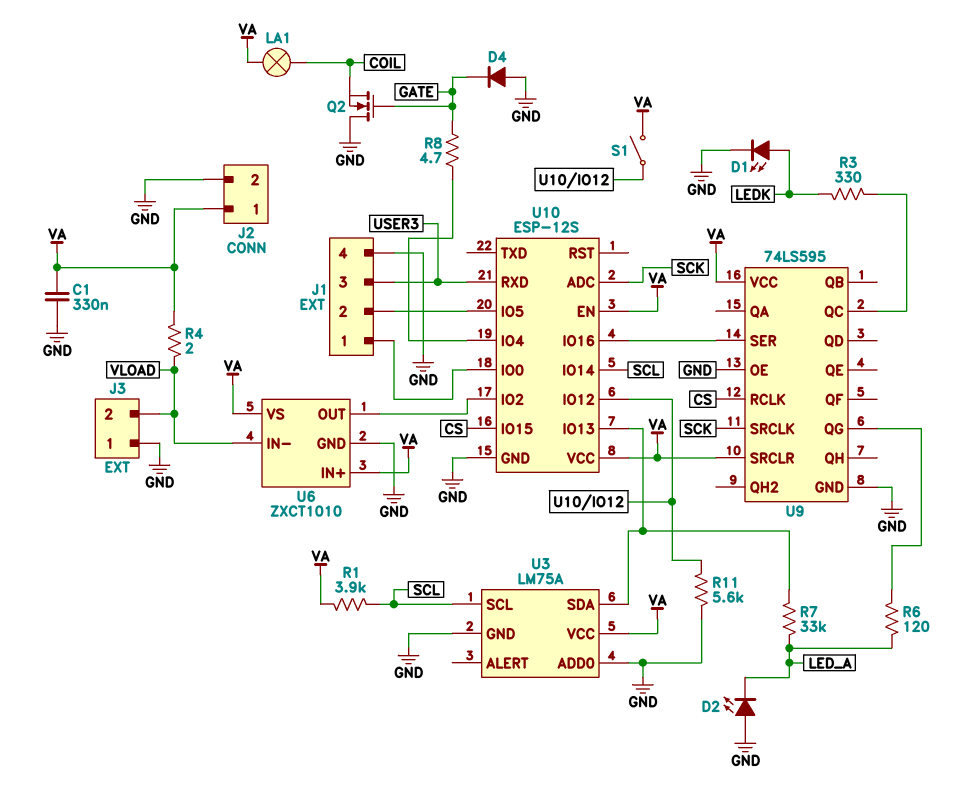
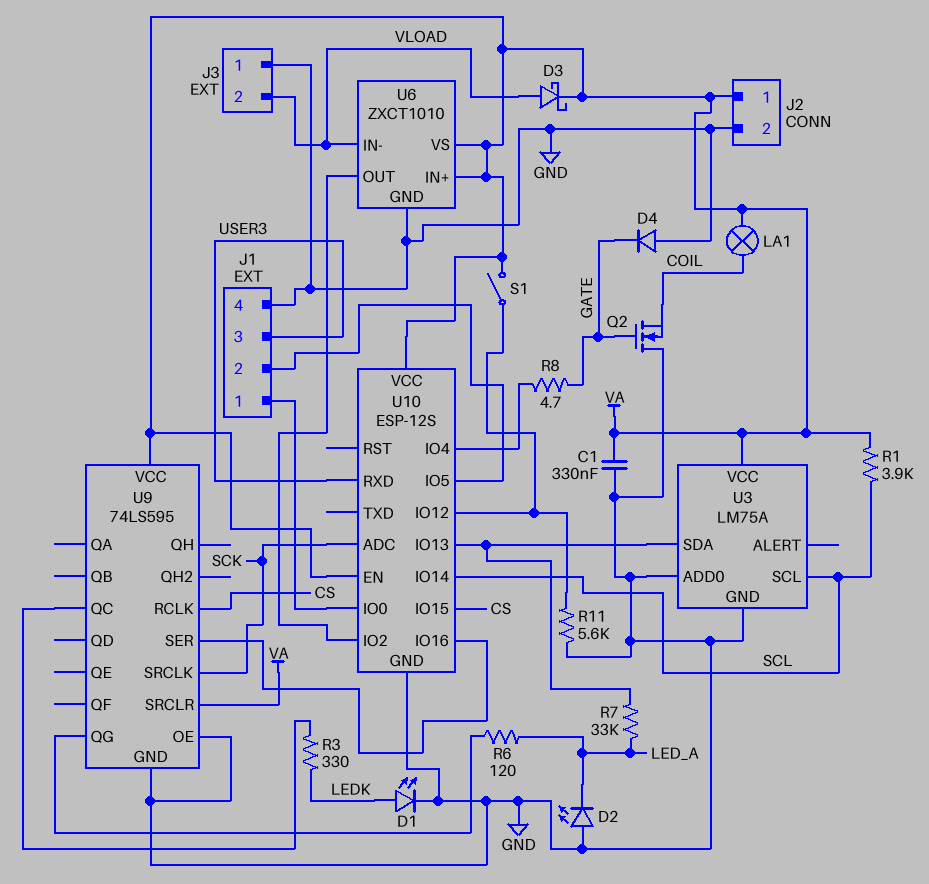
D3: none -> schottky (A VLOAD, K VA)
R4: 2 (VA, VLOAD) -> none

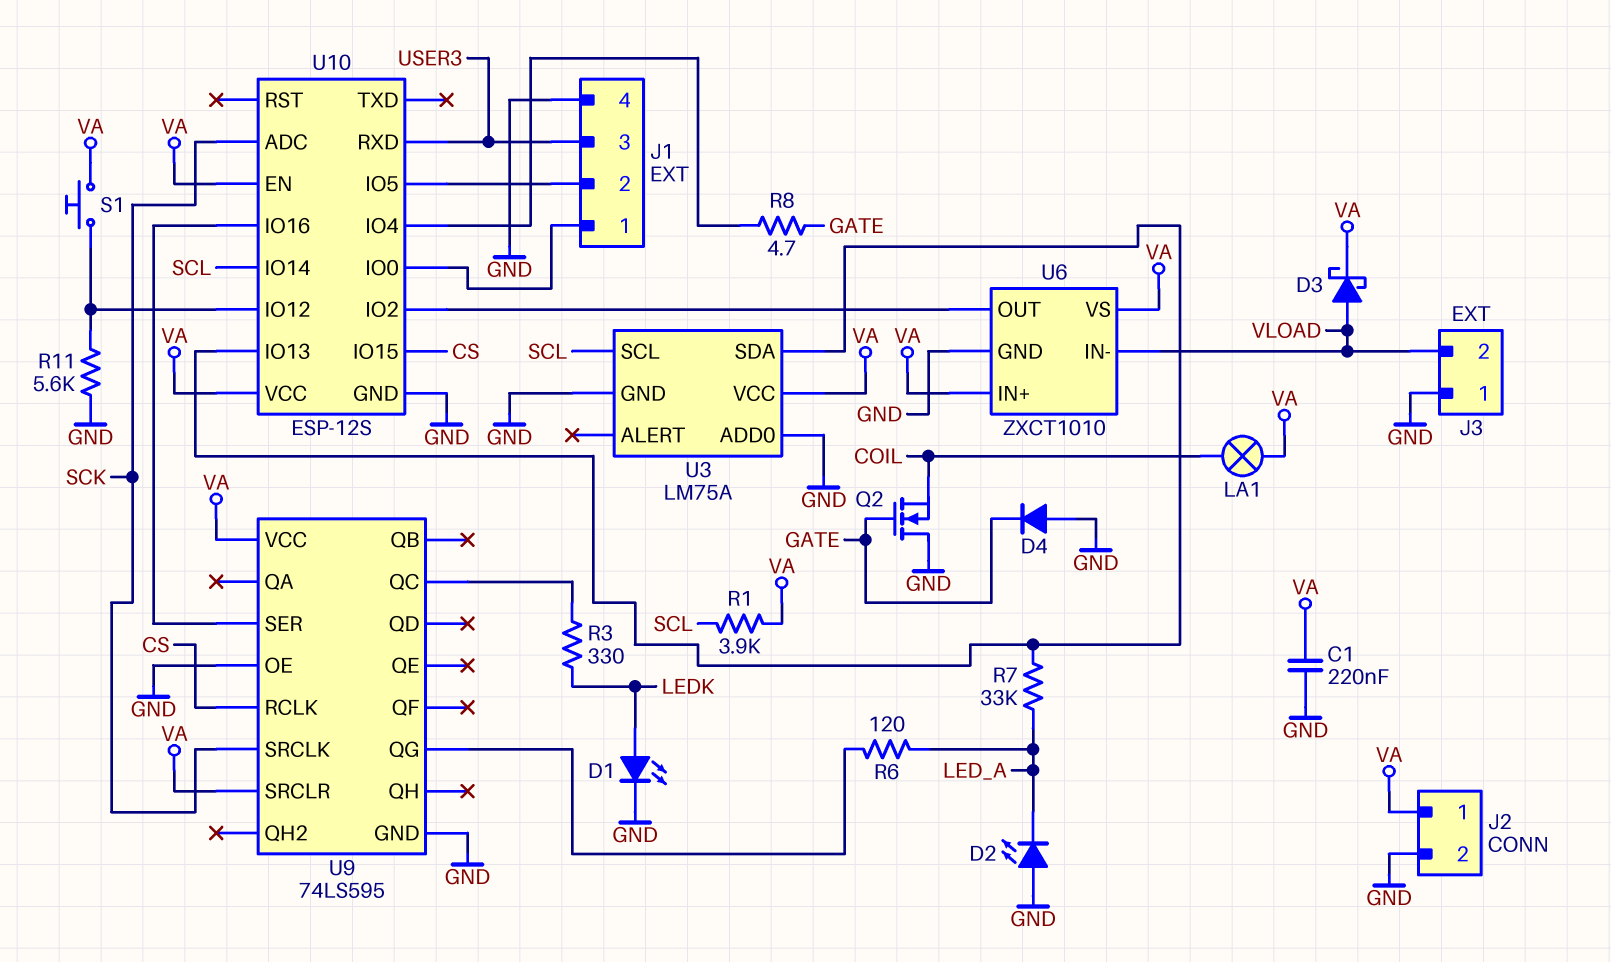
C1: 330nF (GND, VA) -> 220nF (GND, VA)
S1: switch (U10/IO12, VA) -> button (U10/IO12, VA)

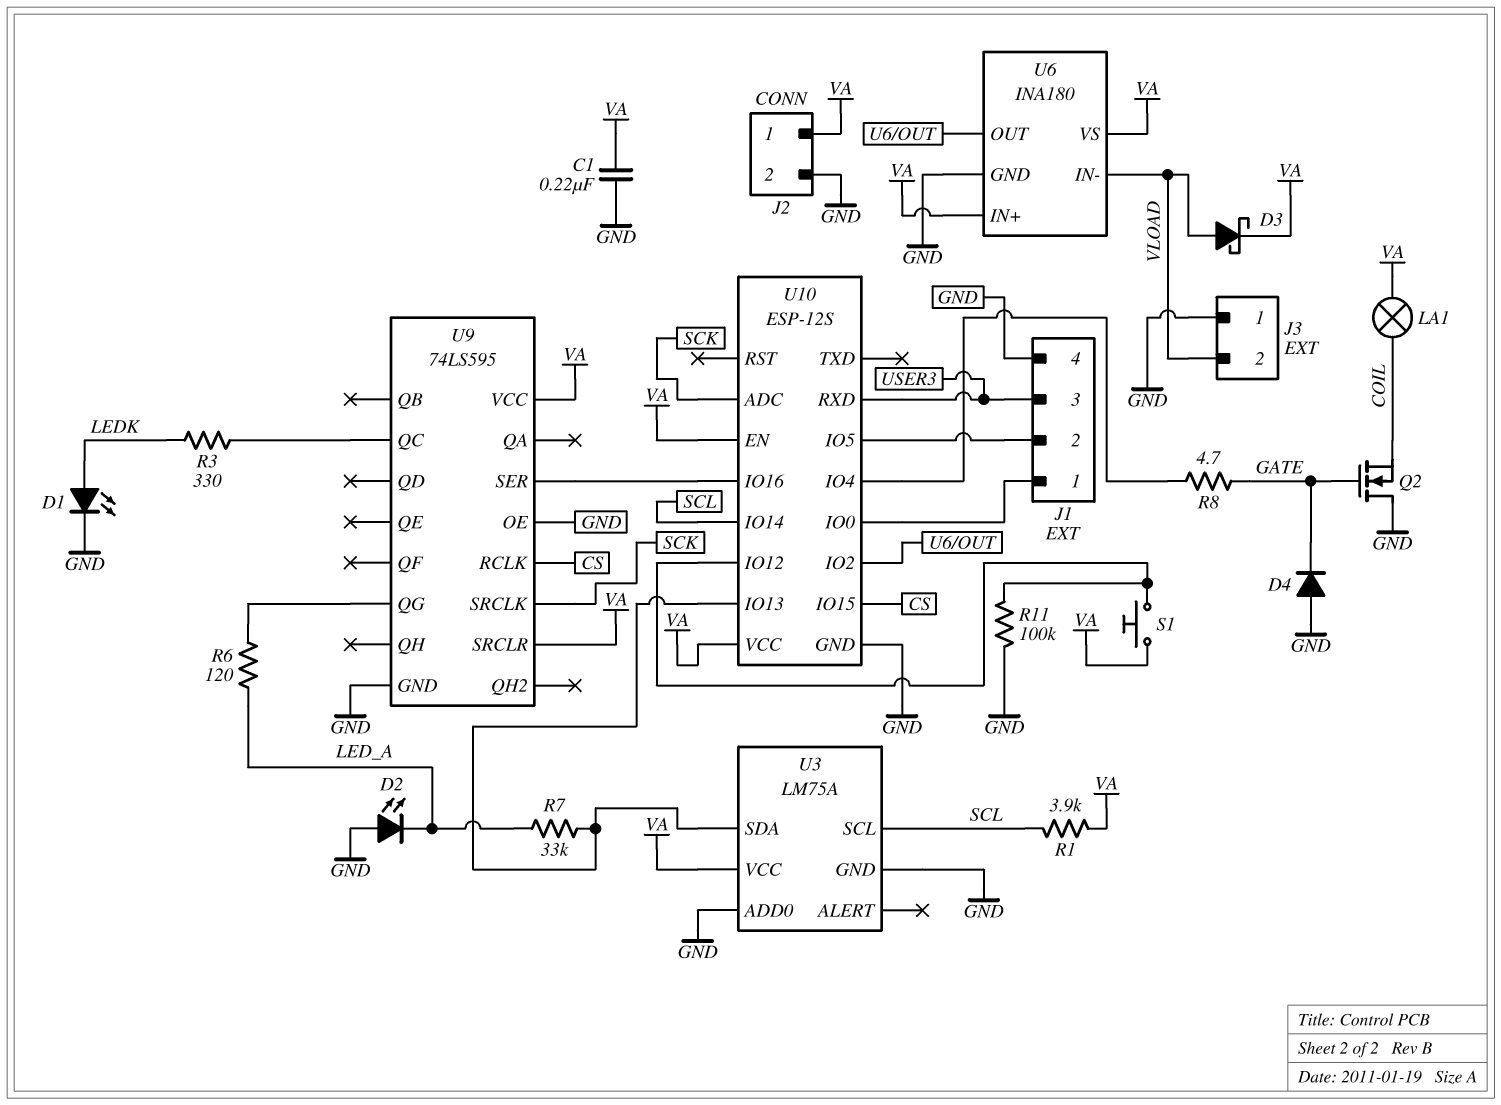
R11: 5.6k (GND, U10/IO12) -> 100k (GND, U10/IO12)
U6: ZXCT1010 -> INA180

